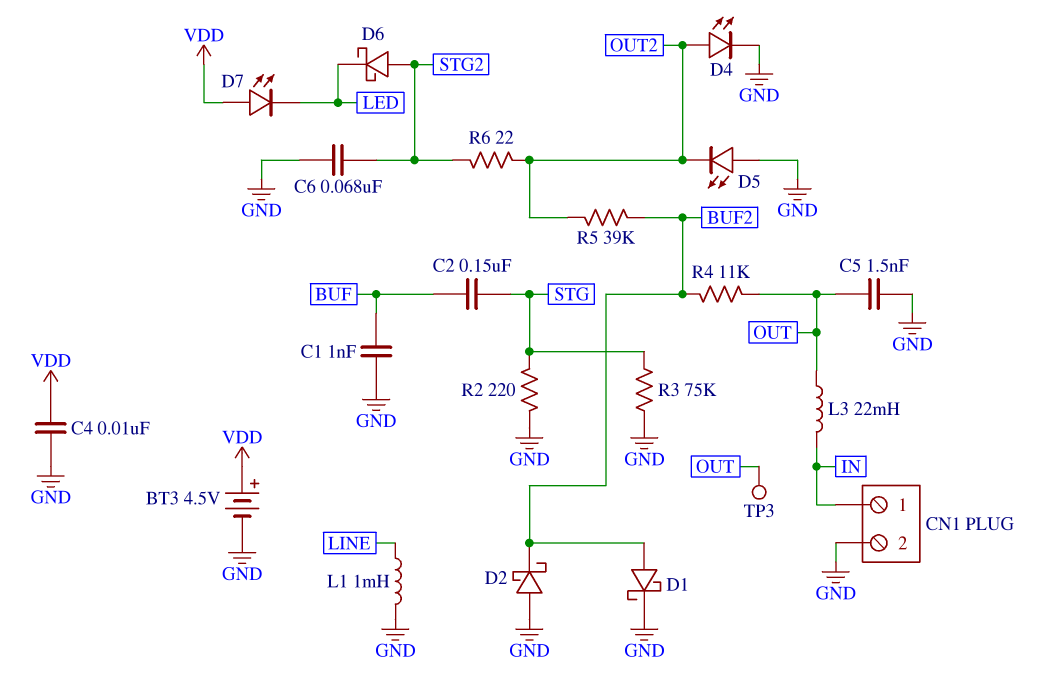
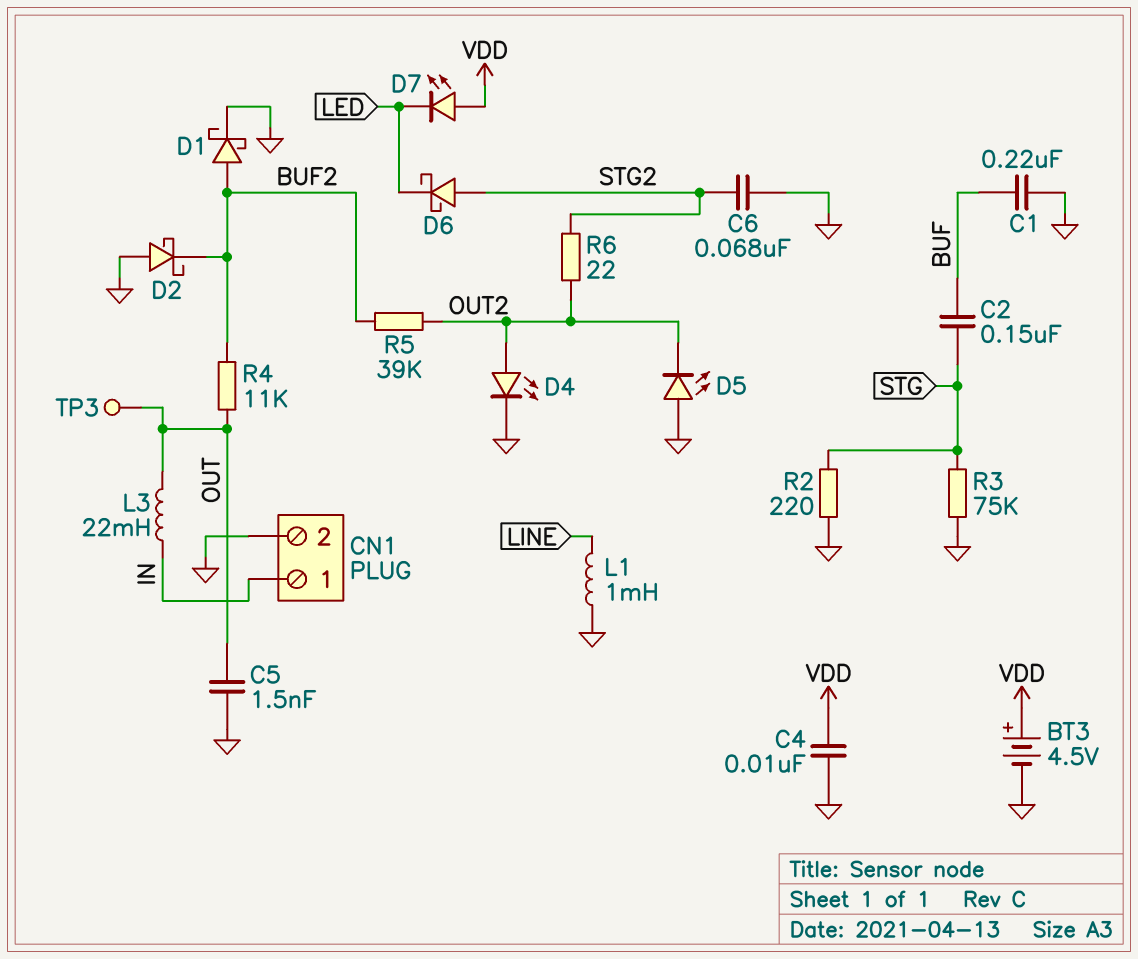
C1: 1nF (BUF, GND) -> 220nF (BUF, GND)

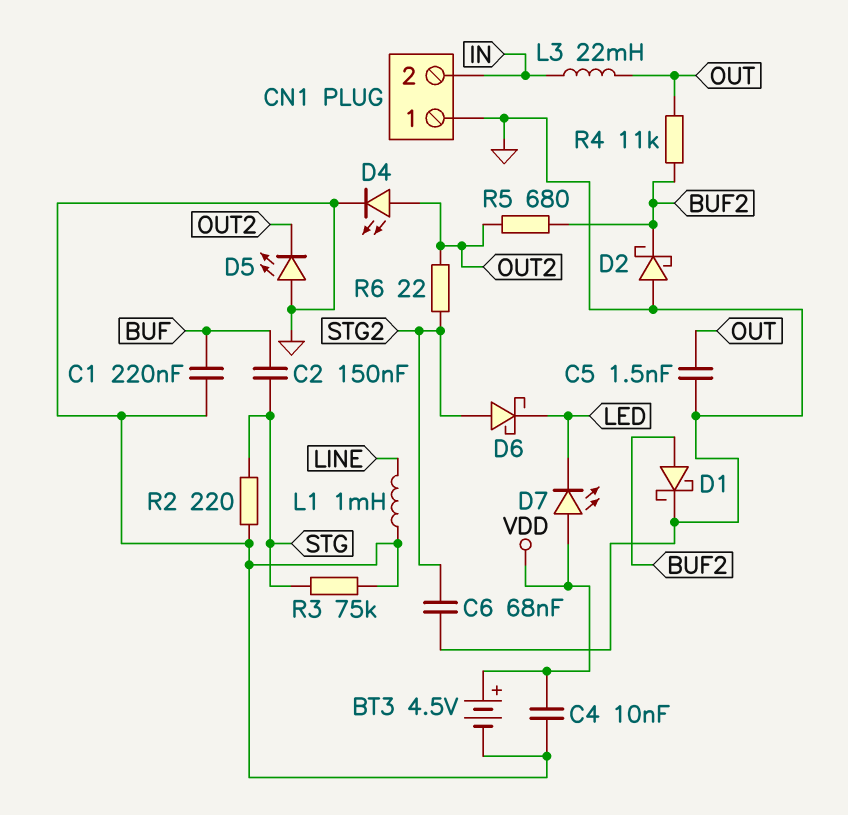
CN1 pin 1: IN -> GND
CN1 pin 2: GND -> IN
R5: 39k (BUF2, OUT2) -> 680 (BUF2, OUT2)
TP3: test point (OUT) -> none

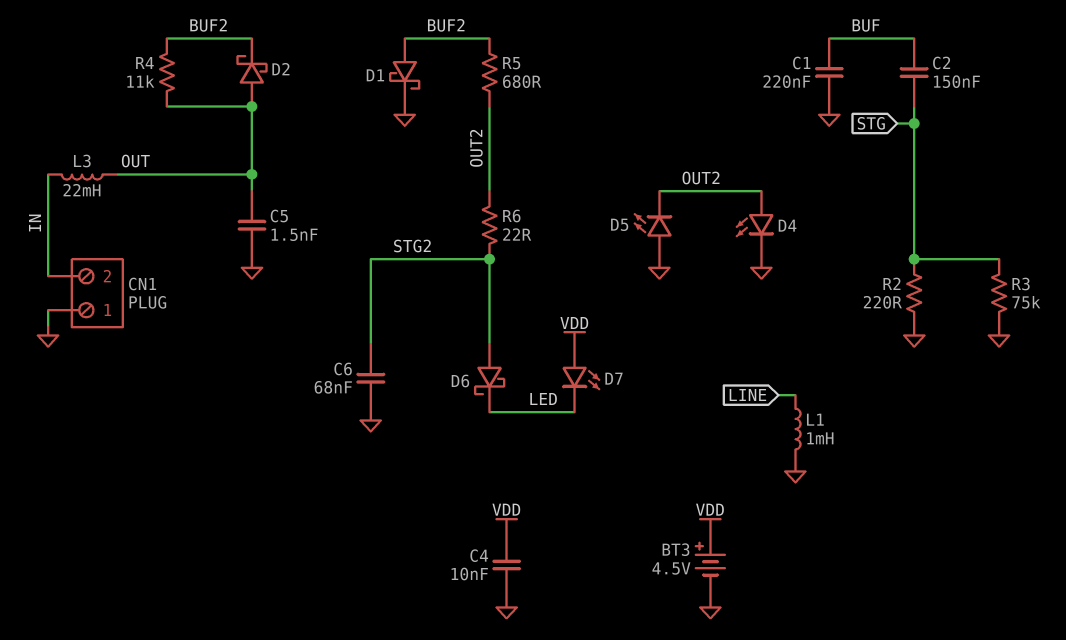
D2: schottky (A GND, K BUF2) -> schottky (A OUT, K BUF2)

